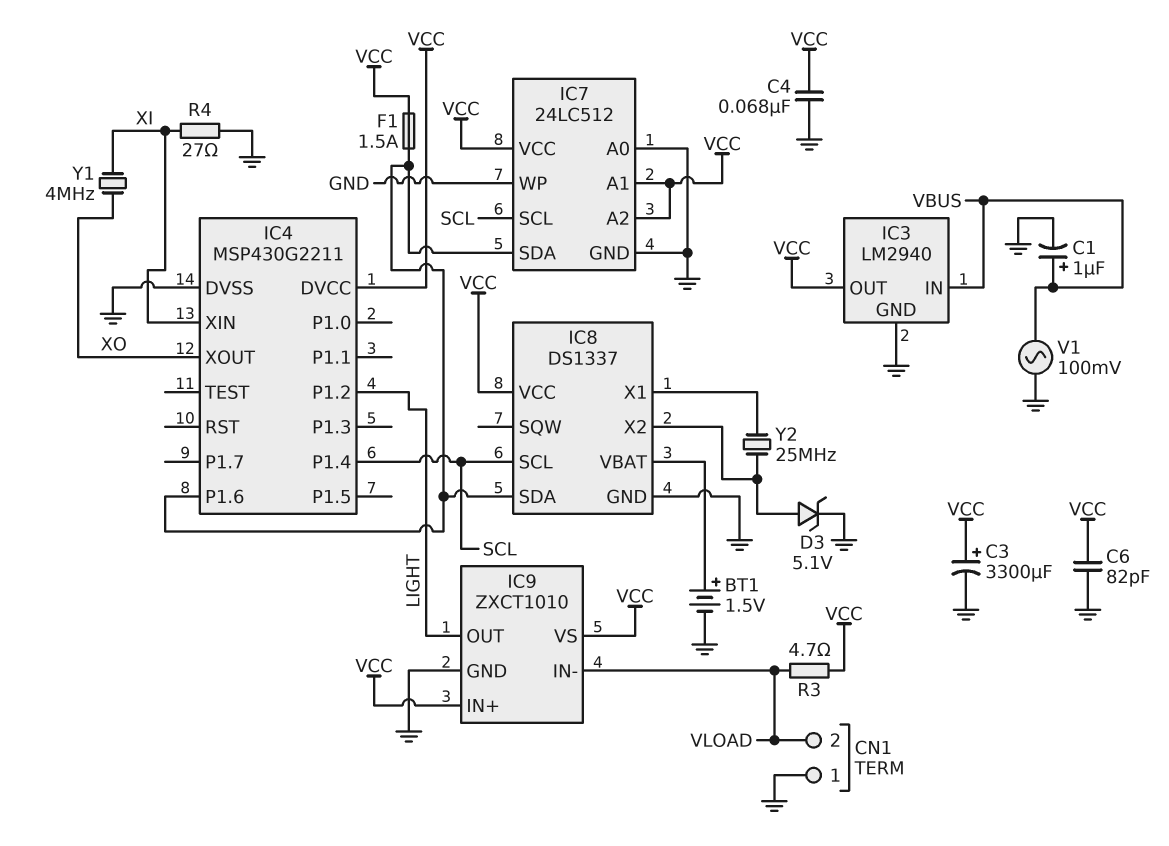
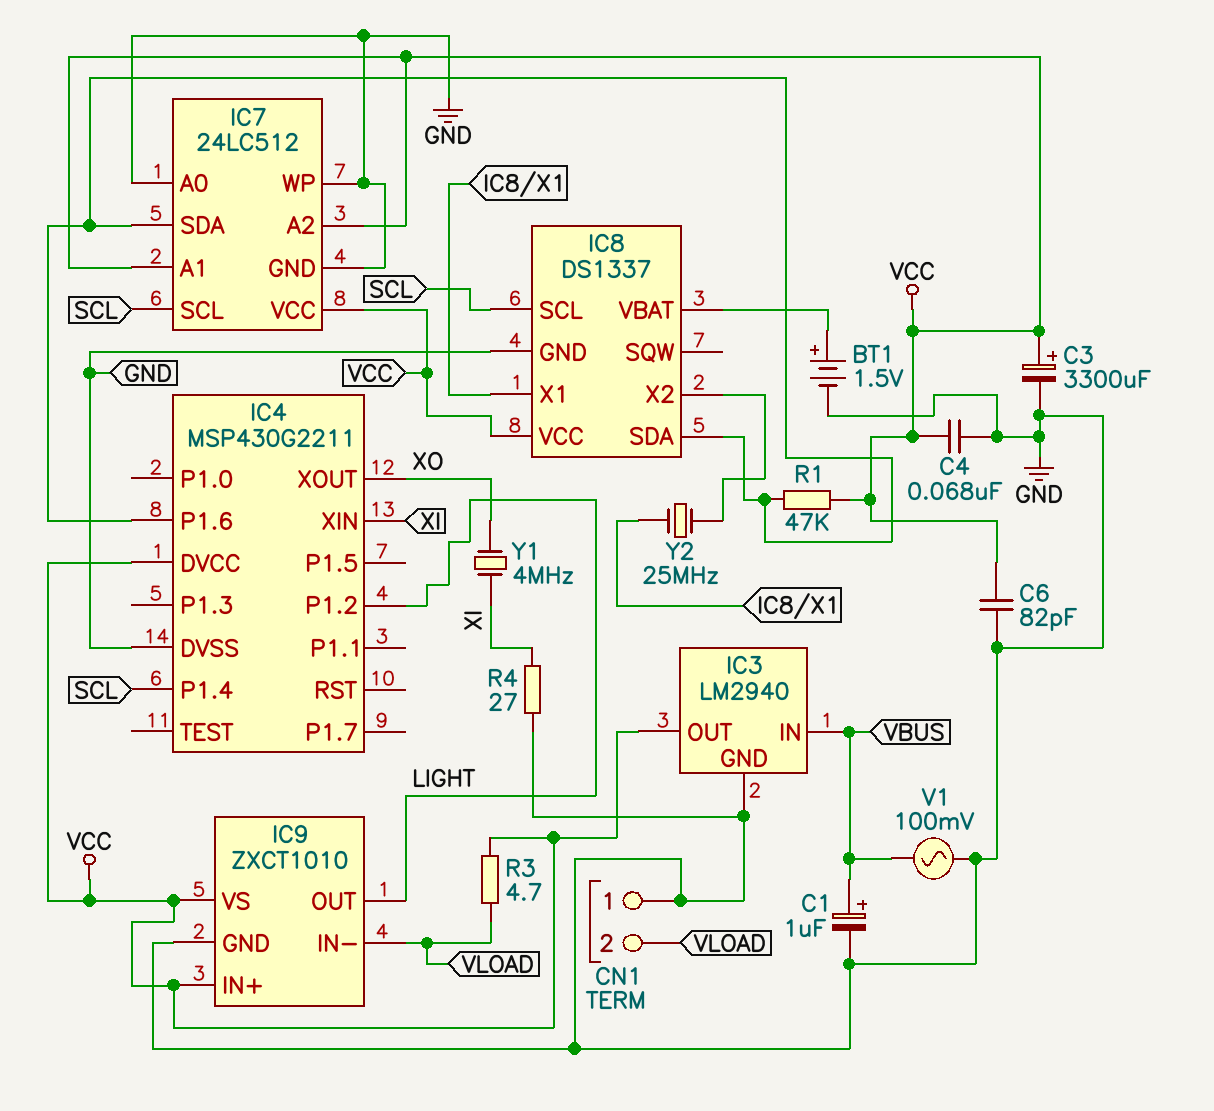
D3: zener 5.1V (A IC8/X2, K GND) -> none
F1: 1.5A (IC4/P1.6, VCC) -> none
R1: none -> 47k (IC4/P1.6, VCC)

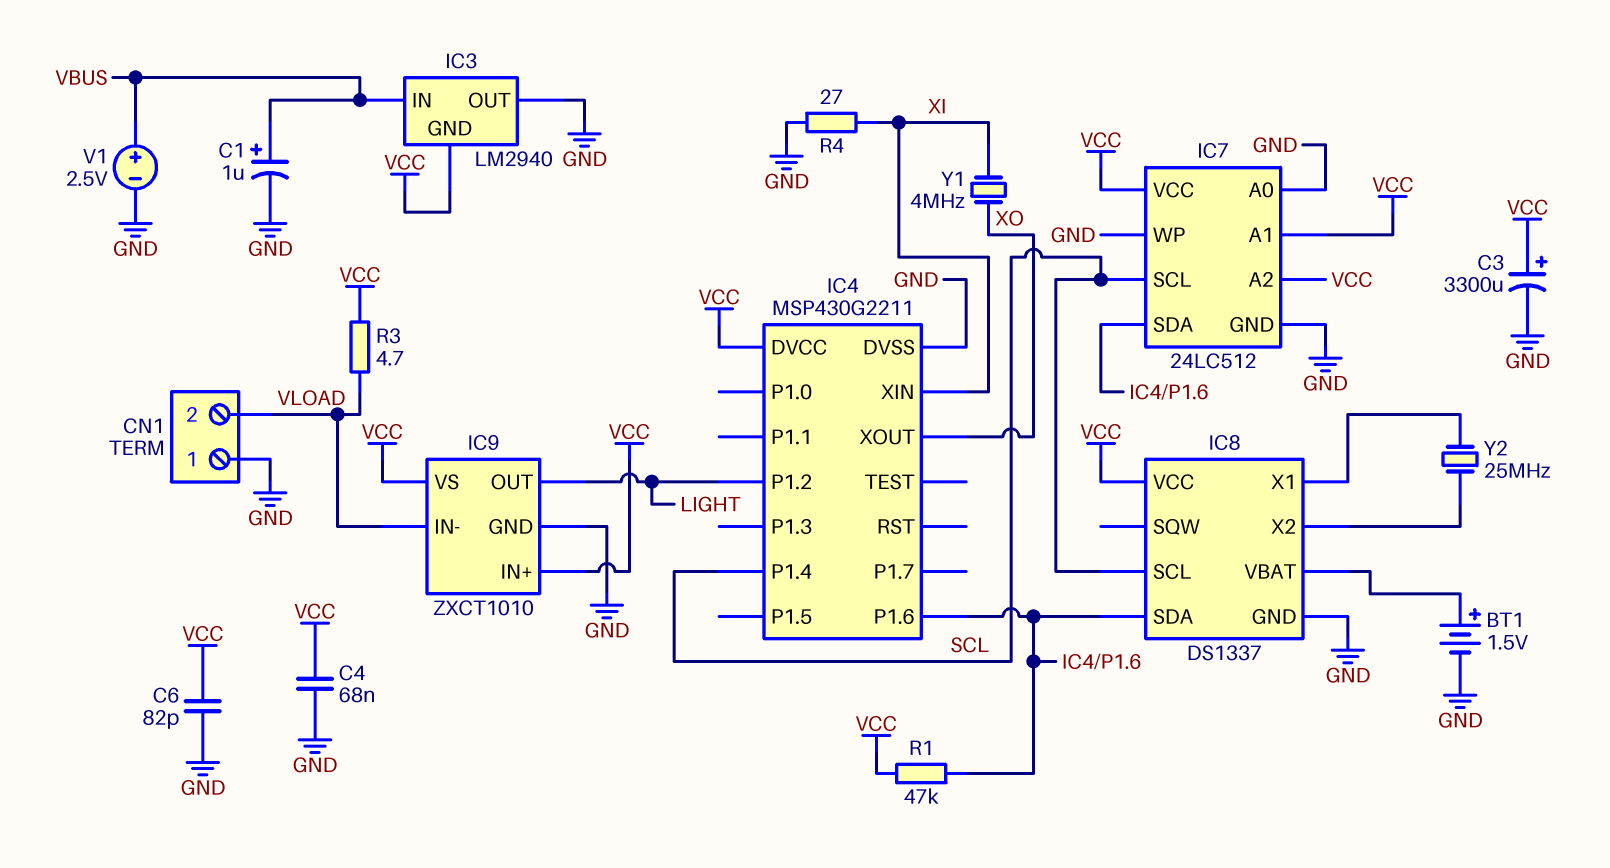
IC3 pin GND: GND -> VCC
IC3 pin OUT: VCC -> GND
V1: AC 100mV (GND, VBUS) -> 2.5V (plus VBUS, minus GND)

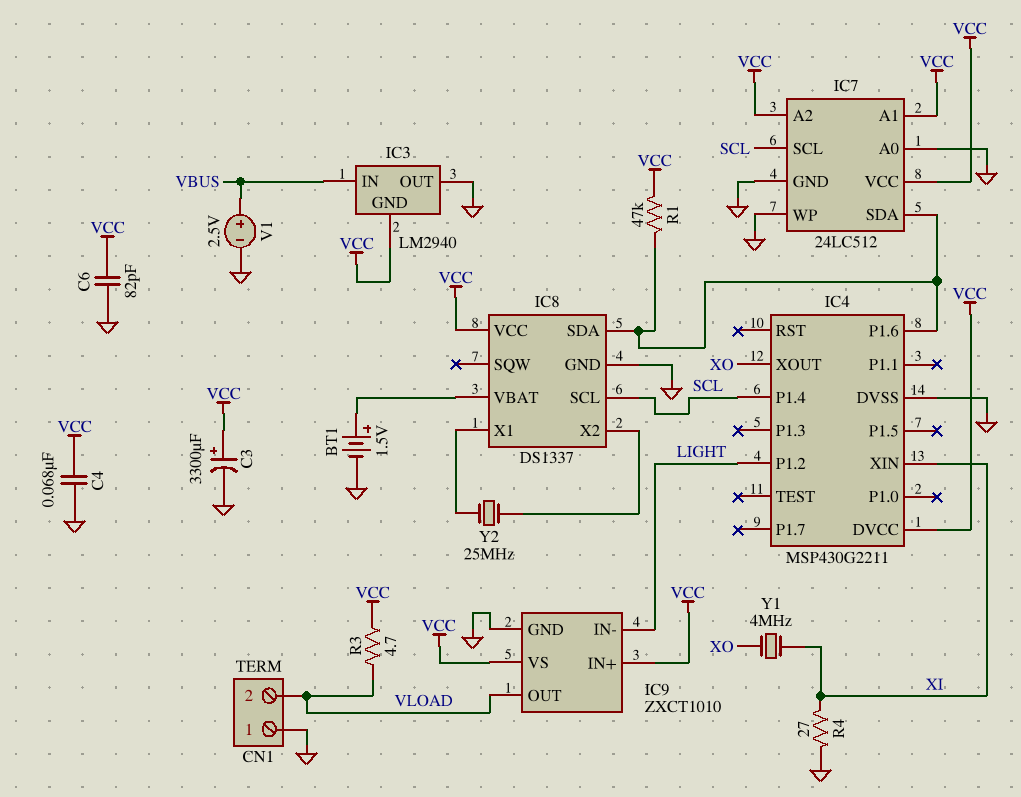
C1: 1uF (plus VBUS, minus GND) -> none
IC9 pin IN-: VLOAD -> LIGHT
IC9 pin OUT: LIGHT -> VLOAD

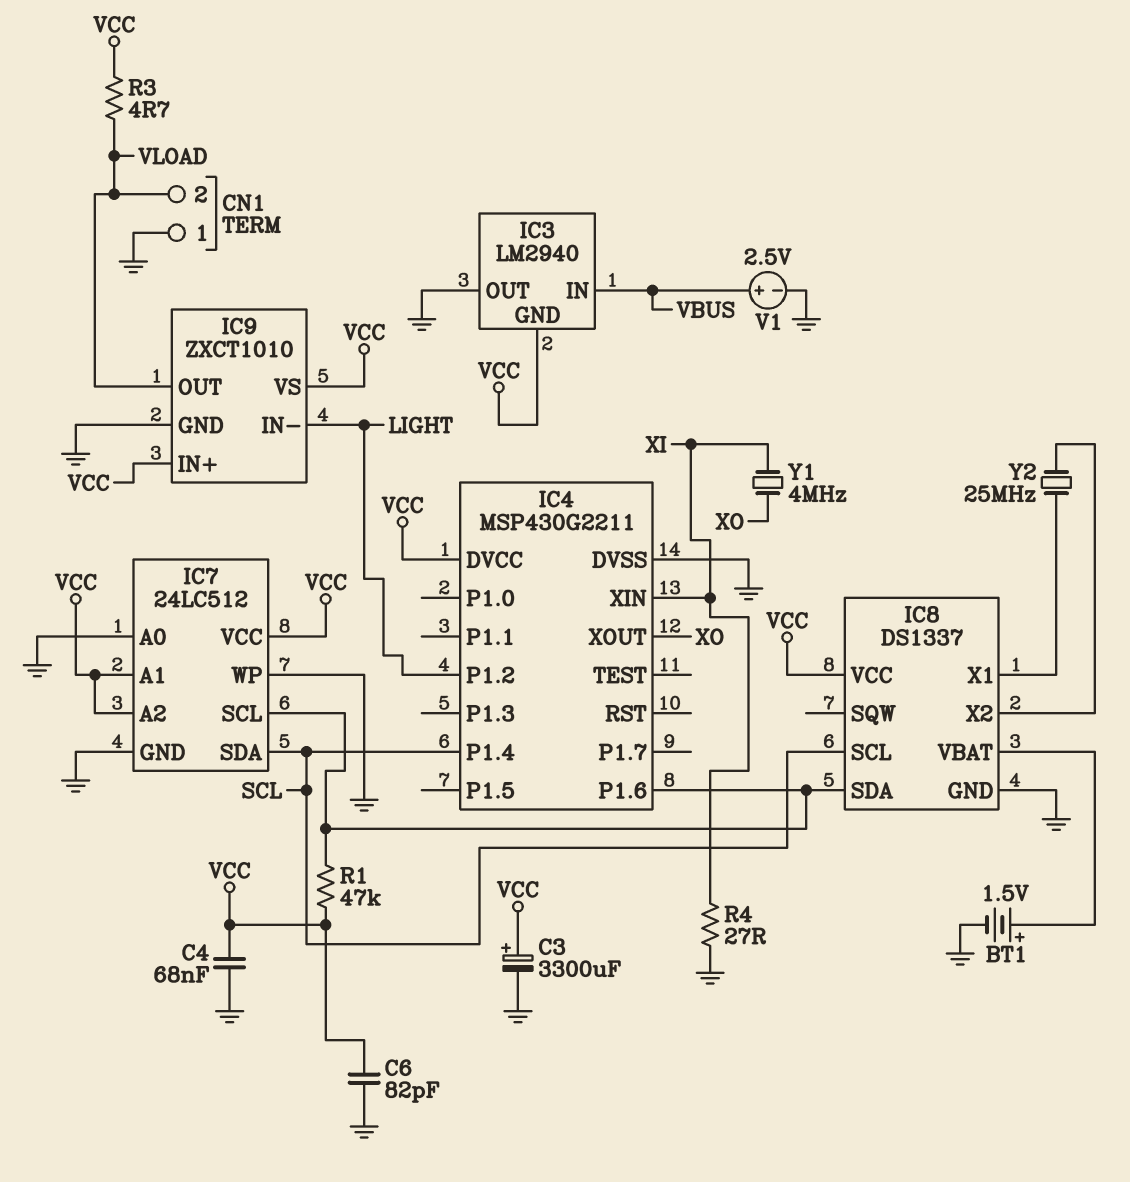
IC7 pin SCL: SCL -> IC4/P1.6
IC7 pin SDA: IC4/P1.6 -> SCL

